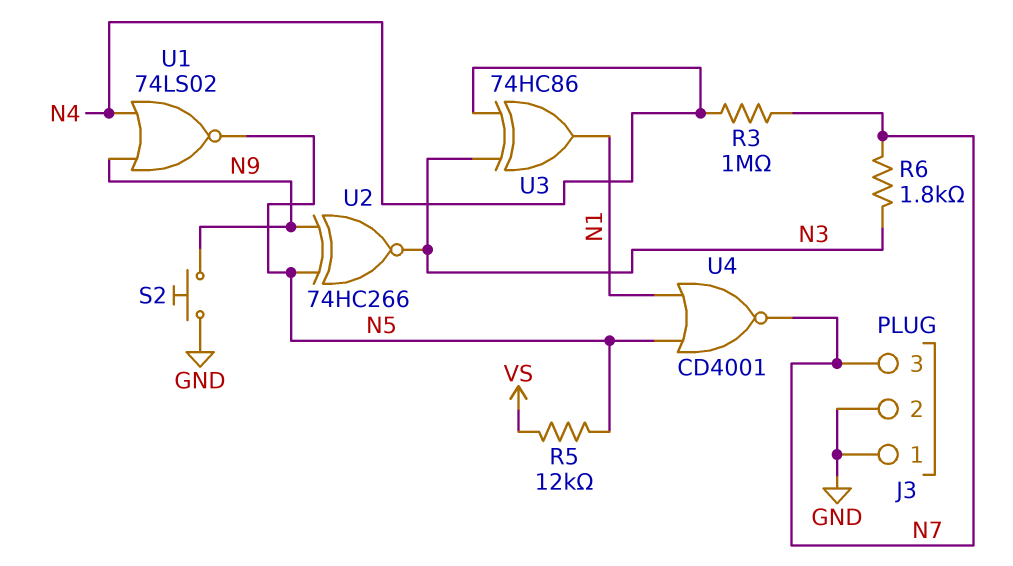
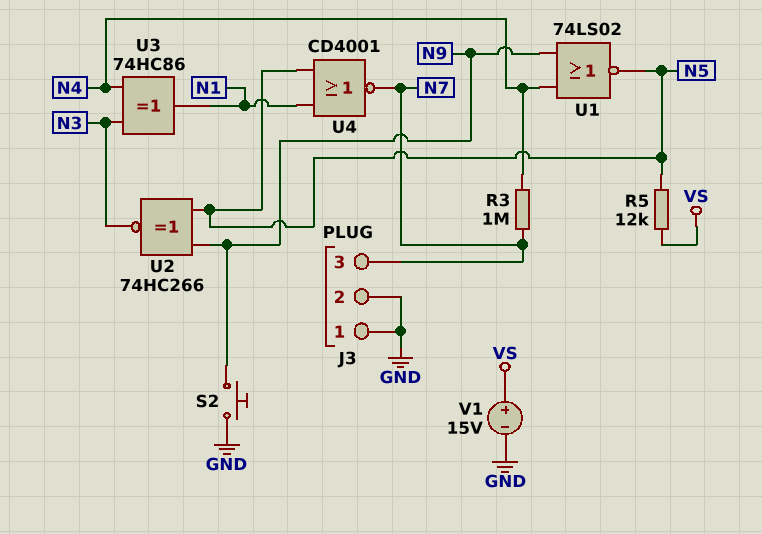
R6: 1.8k (N3, N7) -> none
V1: none -> 15V (plus VS, minus GND)

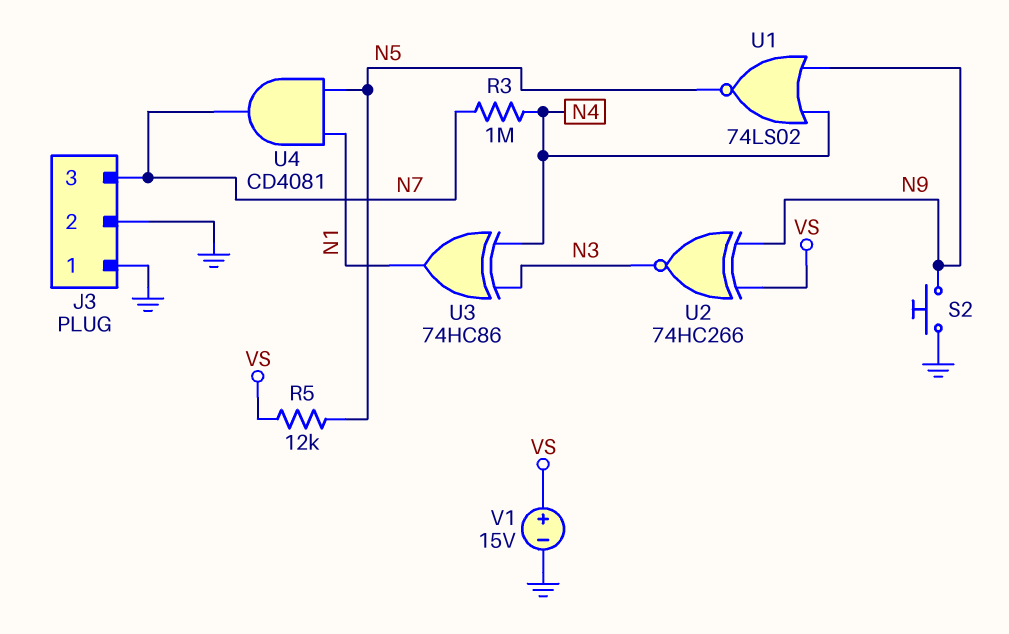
U2: XNOR 74HC266 (in N5, in N9, out N3) -> XNOR 74HC266 (in N9, in VS, out N3)
U4: NOR CD4001 (in N1, in N5, out N7) -> AND CD4081 (in N1, in N5, out N7)

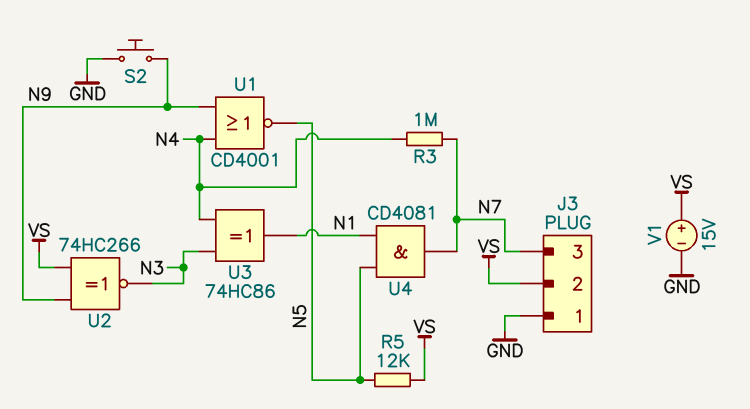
J3 pin 2: GND -> VS
U1: NOR 74LS02 (in N4, in N9, out N5) -> NOR CD4001 (in N4, in N9, out N5)

